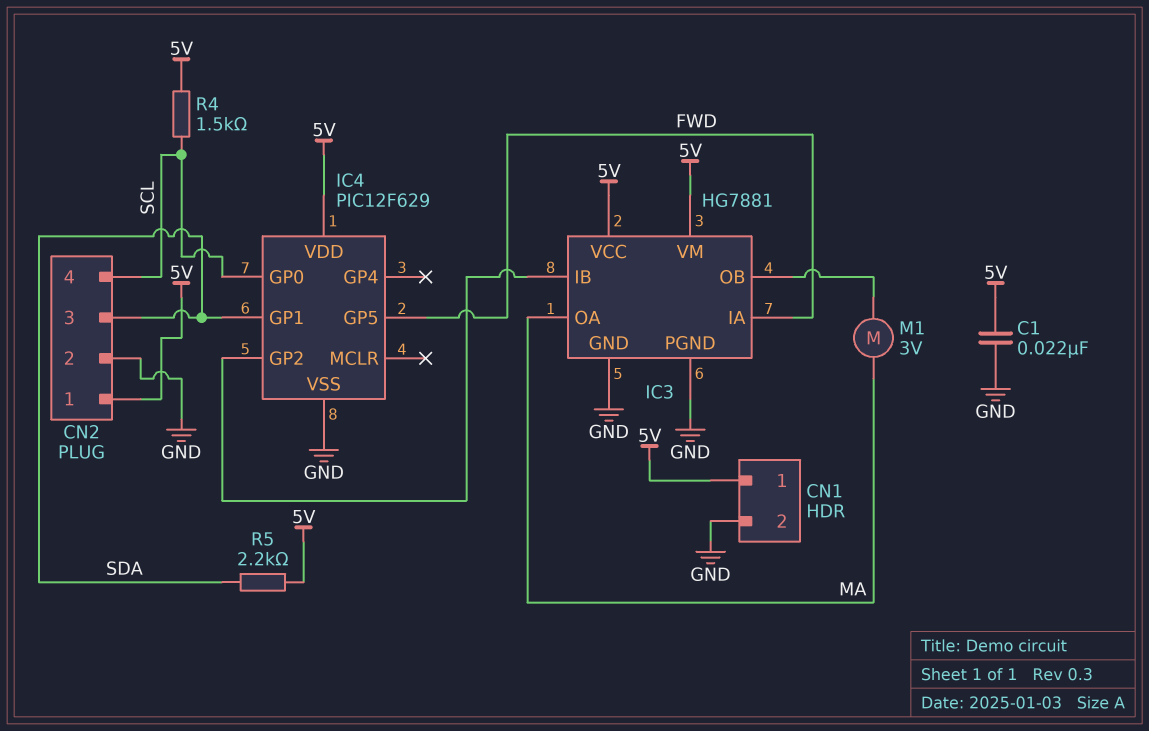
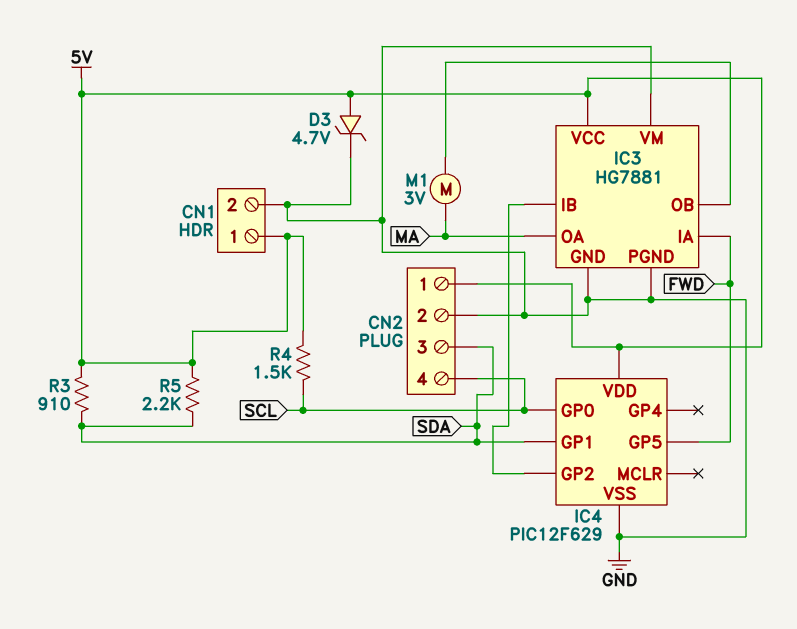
C1: 22nF (5V, GND) -> none
D3: none -> zener 4.7V (A 5V, K GND)
IC3 pin VM: 5V -> GND
R3: none -> 910 (5V, SDA)

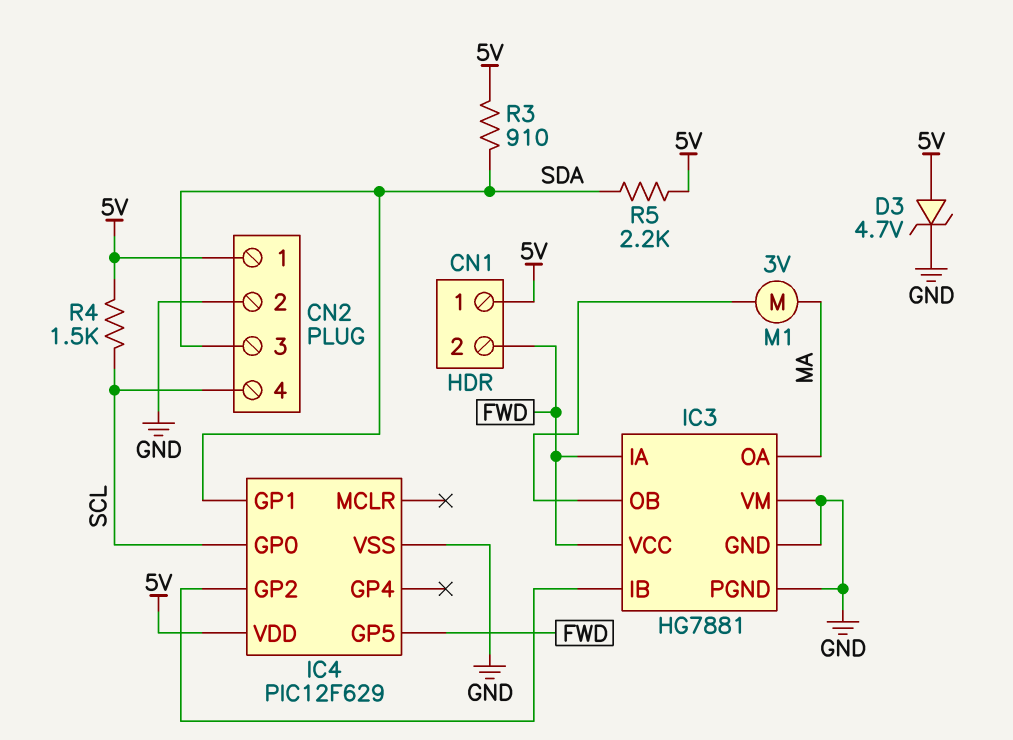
CN1 pin 2: GND -> FWD
IC3 pin VCC: 5V -> FWD

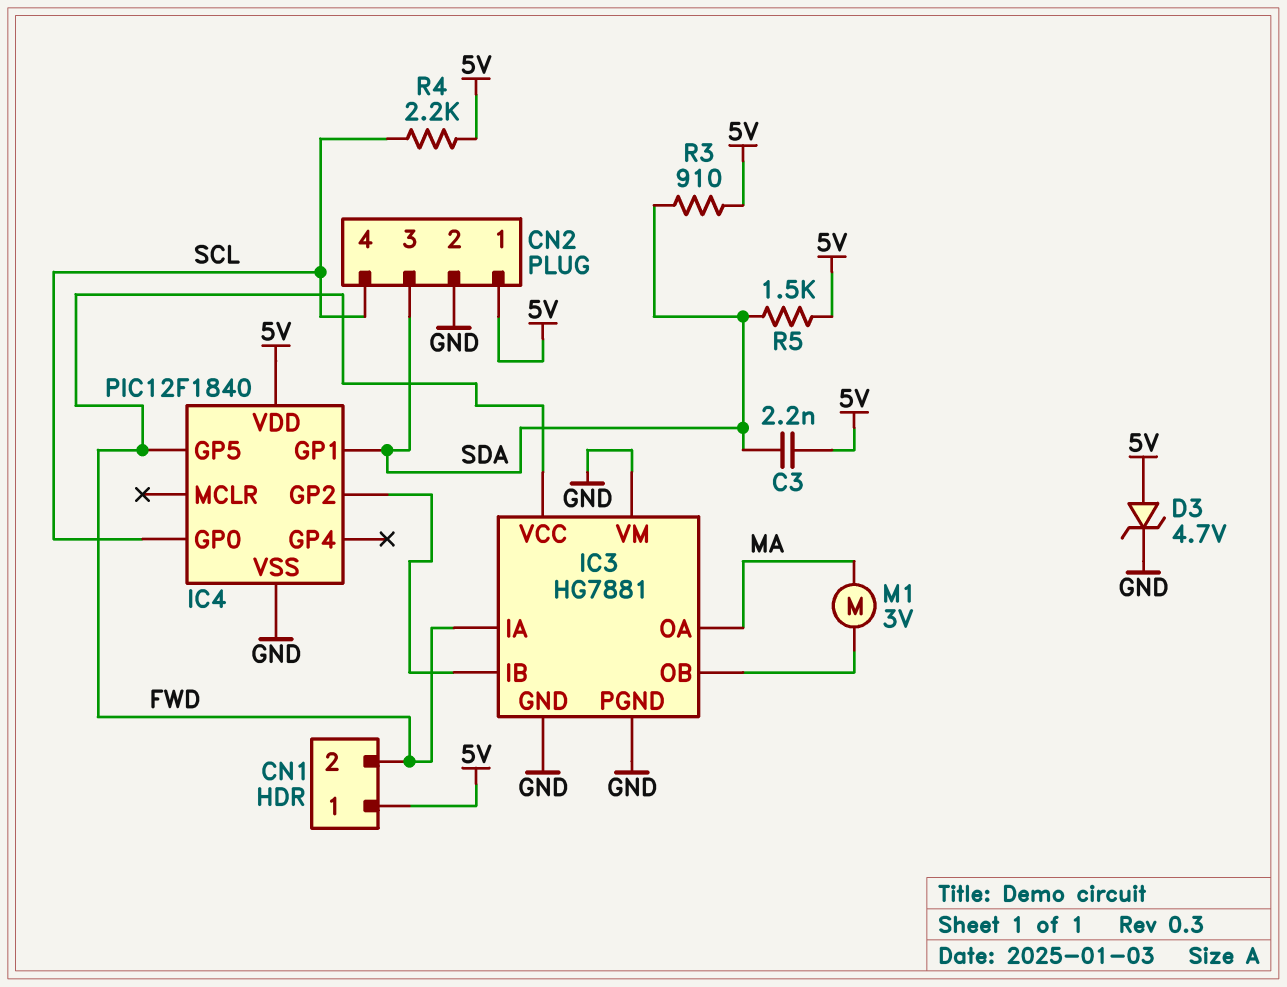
C3: none -> 2.2nF (5V, SDA)
IC4: PIC12F629 -> PIC12F1840
R4: 1.5k (5V, SCL) -> 2.2k (5V, SCL)
R5: 2.2k (5V, SDA) -> 1.5k (5V, SDA)

